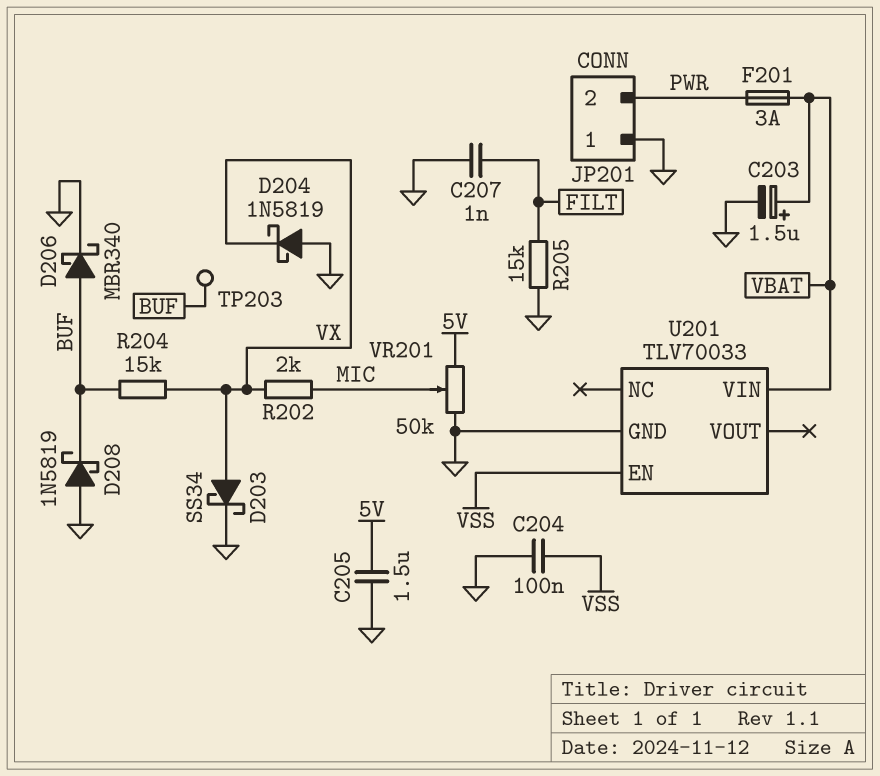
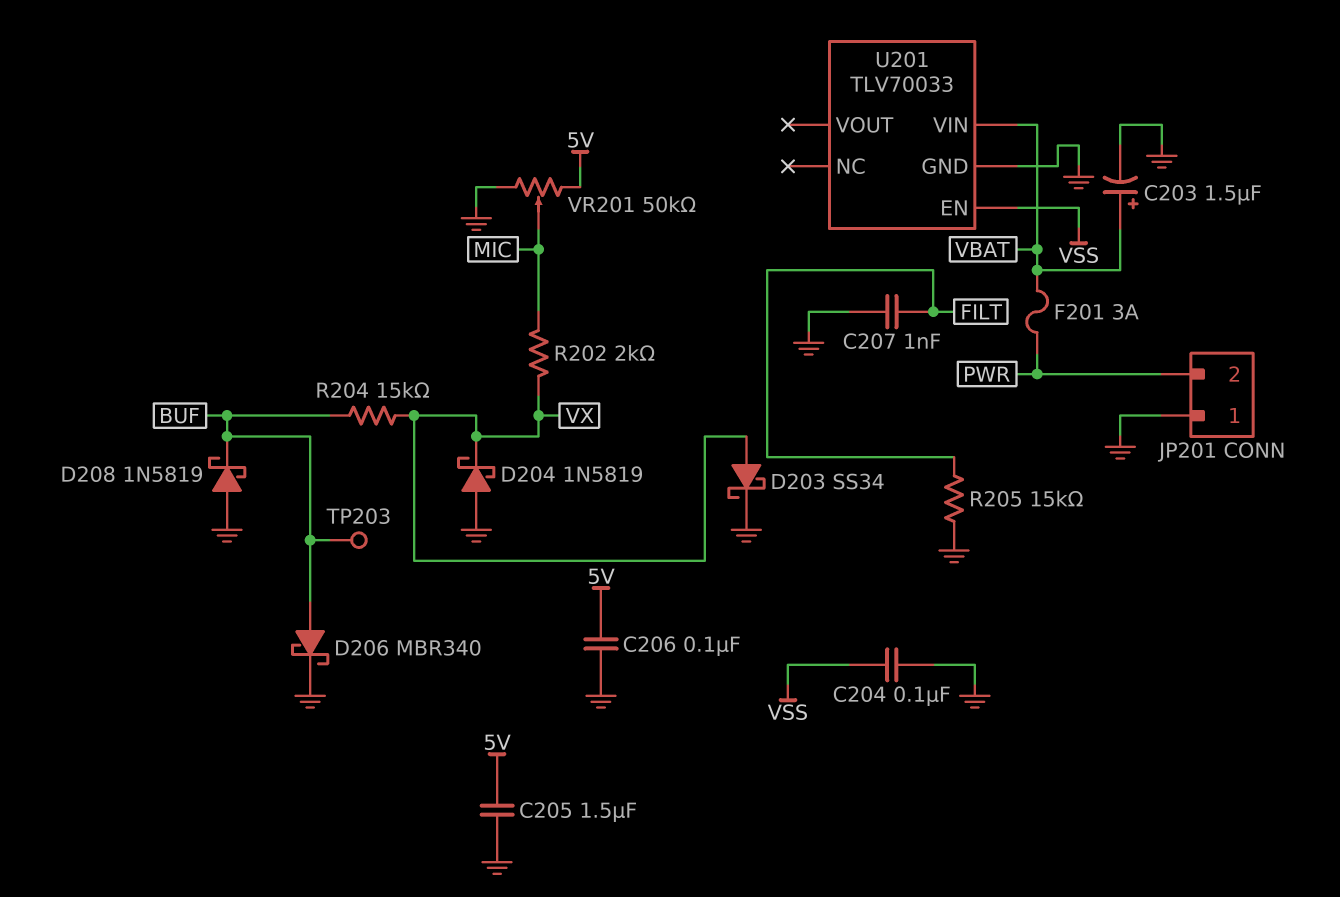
C206: none -> 100nF (5V, GND)

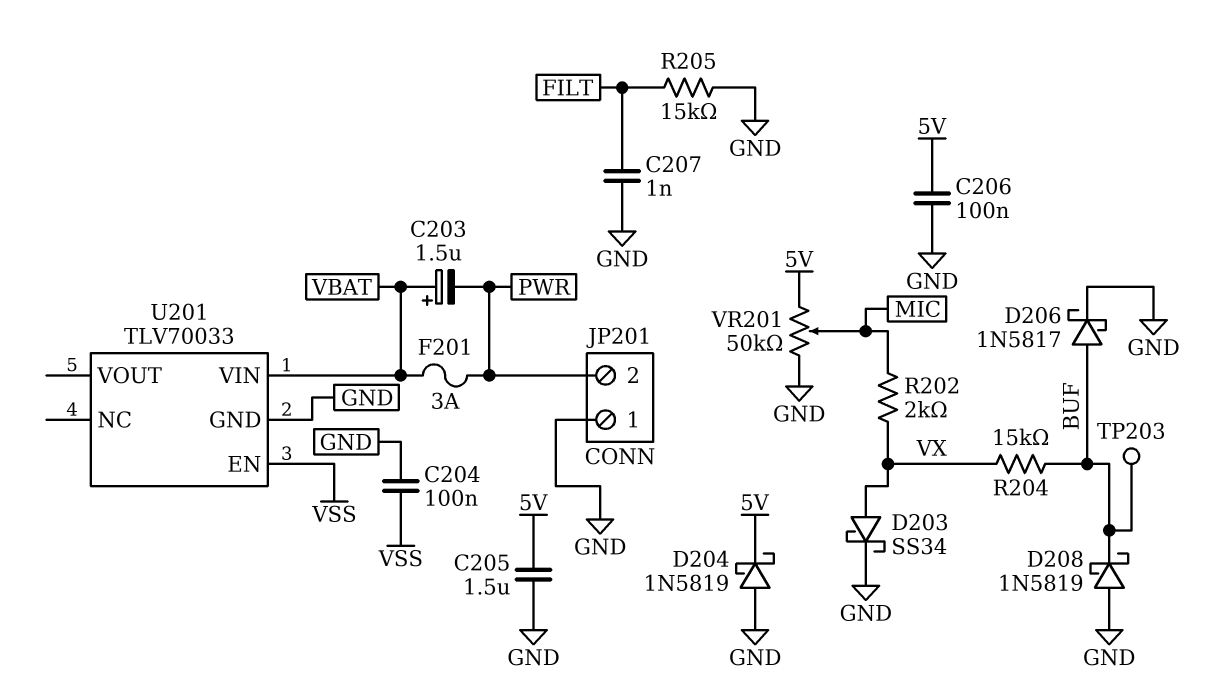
C203: 1.5uF (plus VBAT, minus GND) -> 1.5uF (plus VBAT, minus PWR)
D204: schottky 1N5819 (A GND, K VX) -> schottky 1N5819 (A GND, K 5V)
D206: schottky MBR340 (A BUF, K GND) -> schottky 1N5817 (A BUF, K GND)

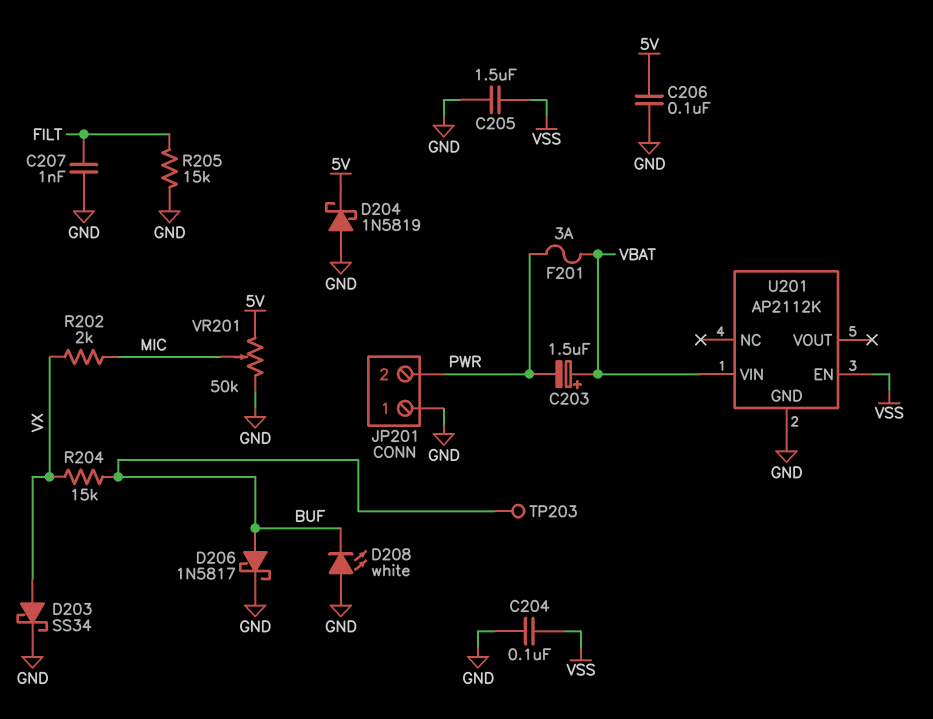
C205: 1.5uF (5V, GND) -> 1.5uF (GND, VSS)
D208: schottky 1N5819 (A GND, K BUF) -> LED white (A GND, K BUF)
U201: TLV70033 -> AP2112K

